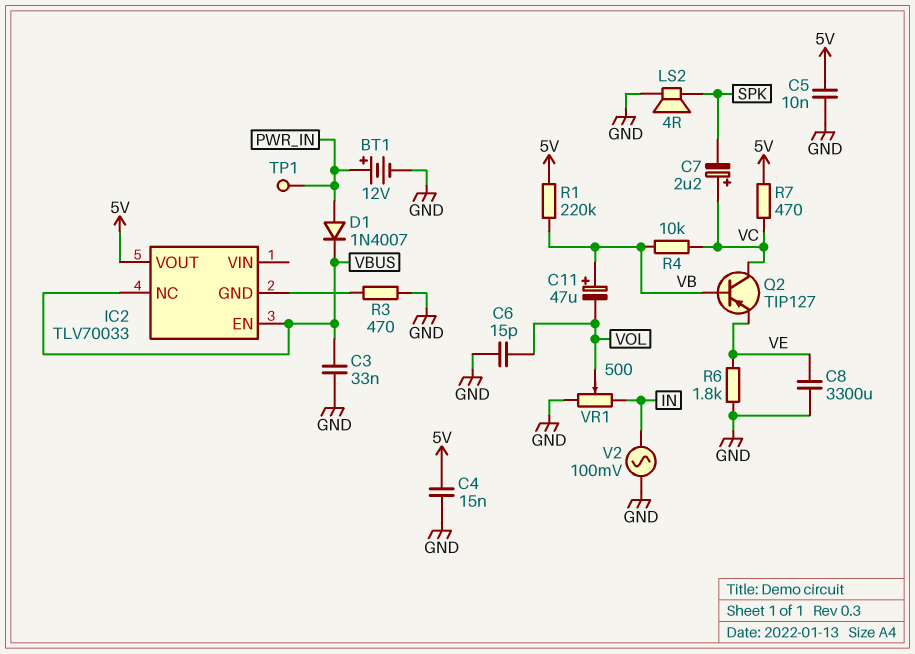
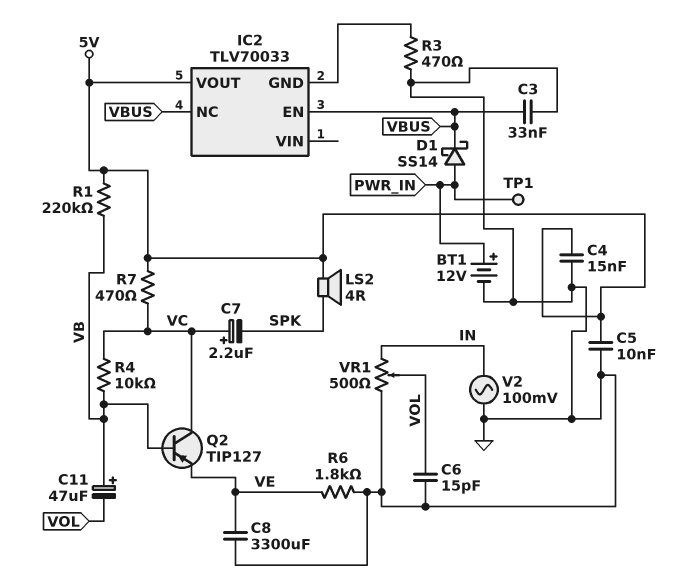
D1: diode 1N4007 (A PWR_IN, K VBUS) -> schottky SS14 (A PWR_IN, K VBUS)
LS2: speaker 4R (GND, SPK) -> speaker 4R (5V, SPK)

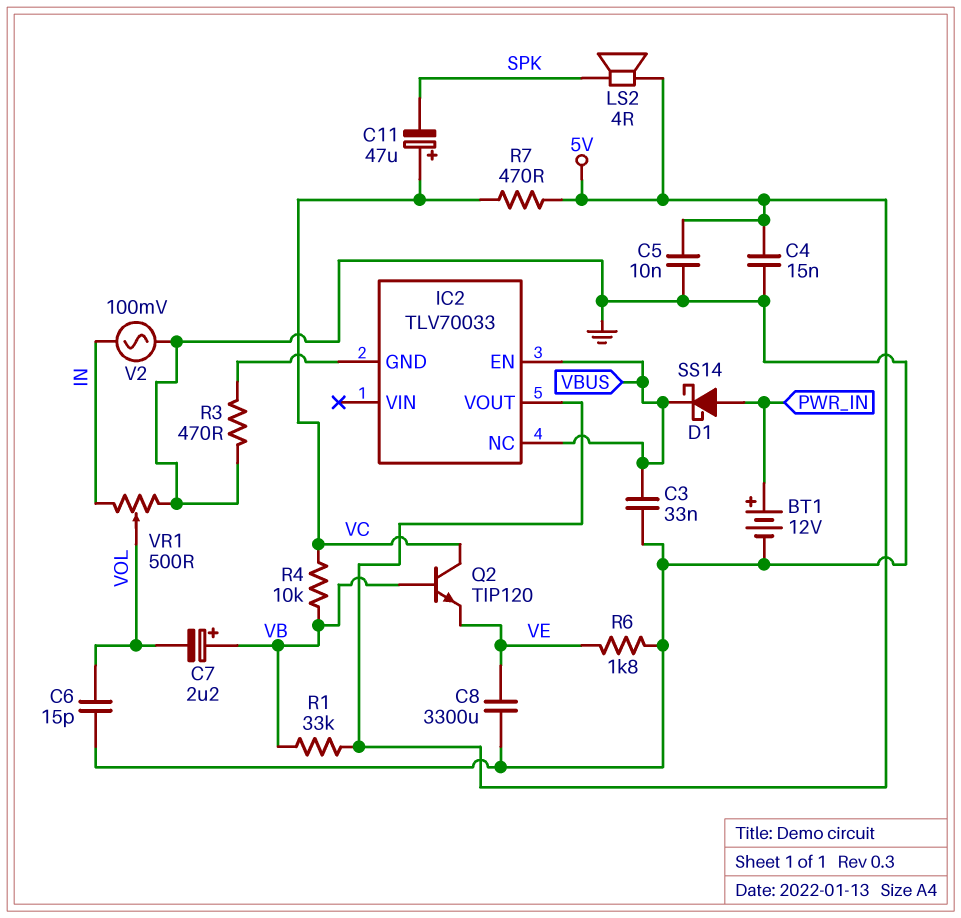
C7: 2.2uF (plus VC, minus SPK) -> 2.2uF (plus VB, minus VOL)
C11: 47uF (plus VB, minus VOL) -> 47uF (plus VC, minus SPK)
Q2: PNP TIP127 (B VB, C VC, E VE) -> NPN TIP120 (B VB, C VC, E VE)
R1: 220k (5V, VB) -> 33k (5V, VB)
TP1: test point (PWR_IN) -> none

